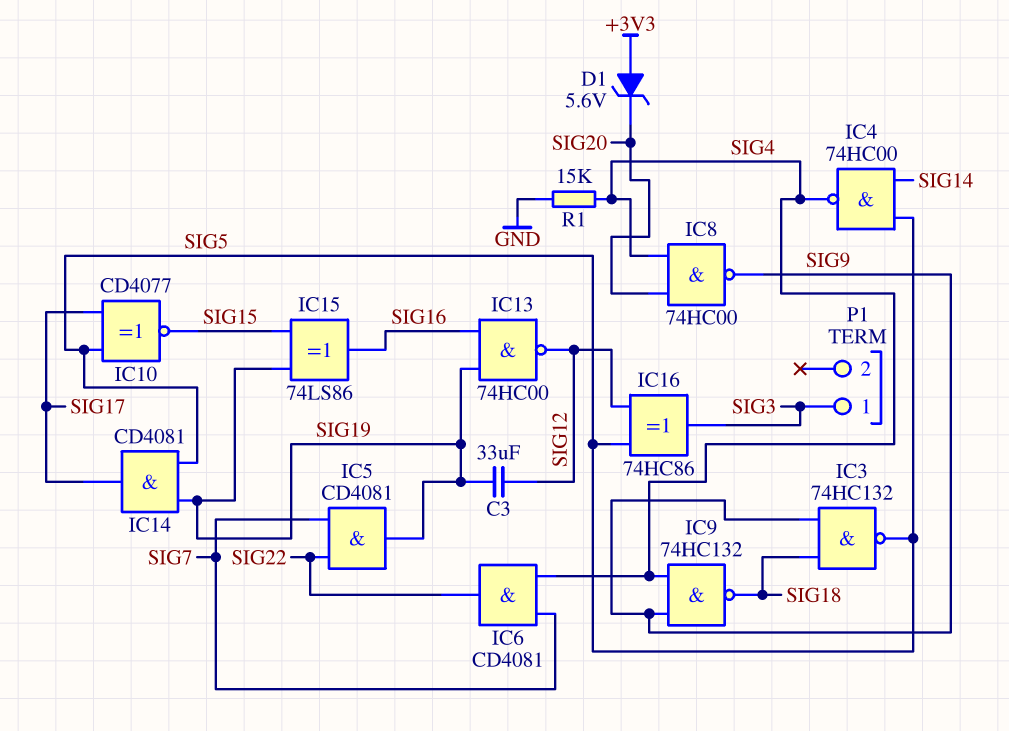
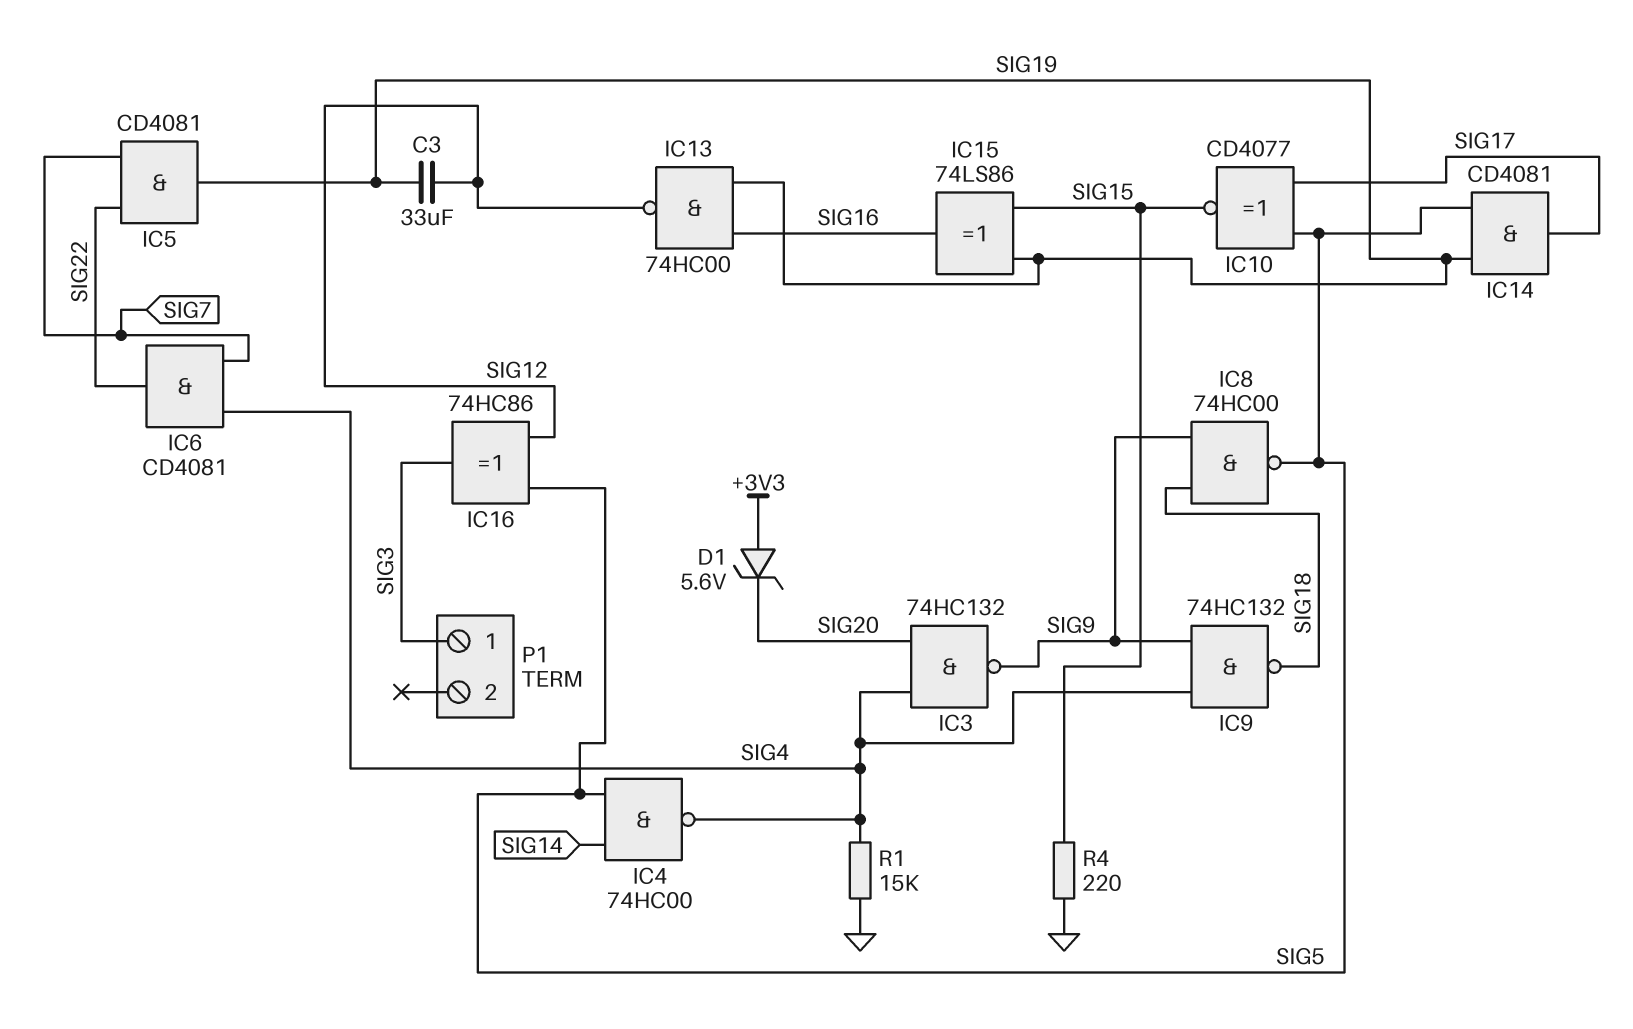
IC3: NAND 74HC132 (in SIG9, in SIG18, out SIG5) -> NAND 74HC132 (in SIG4, in SIG20, out SIG9)
IC8: NAND 74HC00 (in SIG4, in SIG20, out SIG9) -> NAND 74HC00 (in SIG9, in SIG18, out SIG5)
R4: none -> 220 (GND, SIG15)

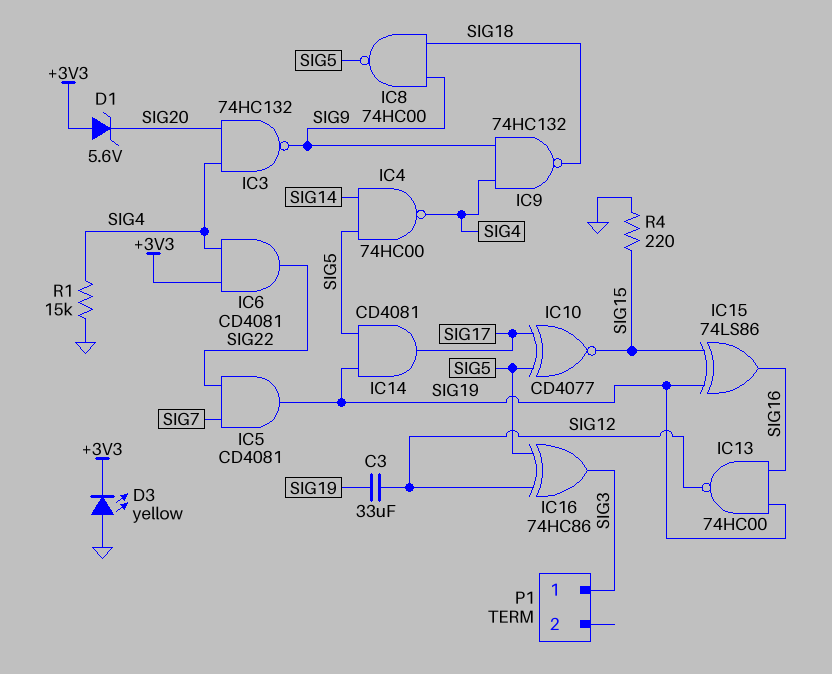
D3: none -> LED yellow (A GND, K +3V3)
IC6: AND CD4081 (in SIG4, in SIG7, out SIG22) -> AND CD4081 (in +3V3, in SIG4, out SIG22)

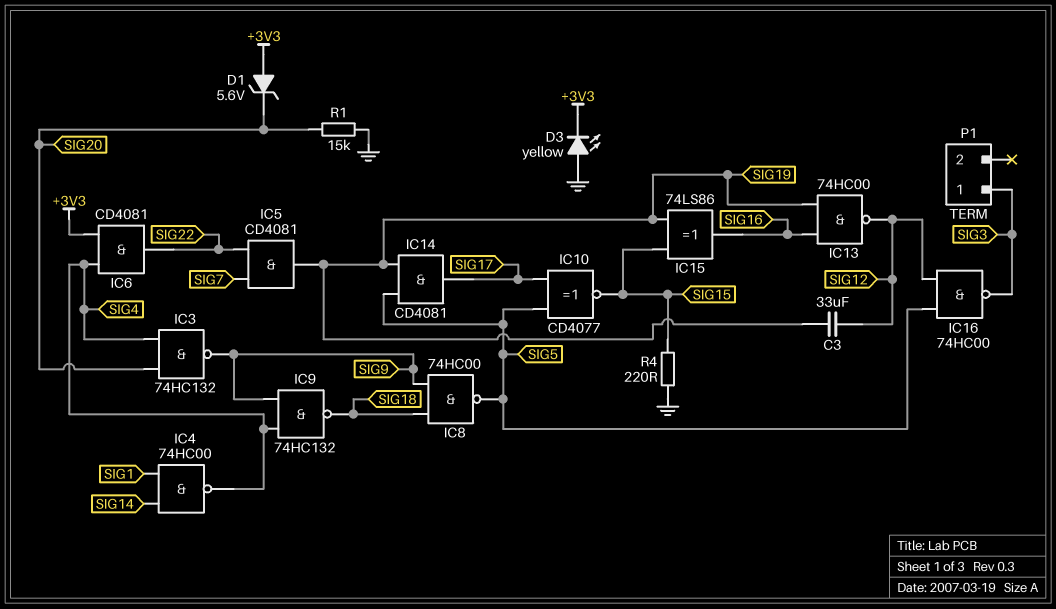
IC4: NAND 74HC00 (in SIG5, in SIG14, out SIG4) -> NAND 74HC00 (in SIG1, in SIG14, out SIG4)
IC16: XOR 74HC86 (in SIG5, in SIG12, out SIG3) -> NAND 74HC00 (in SIG5, in SIG12, out SIG3)
R1: 15k (GND, SIG4) -> 15k (GND, SIG20)

